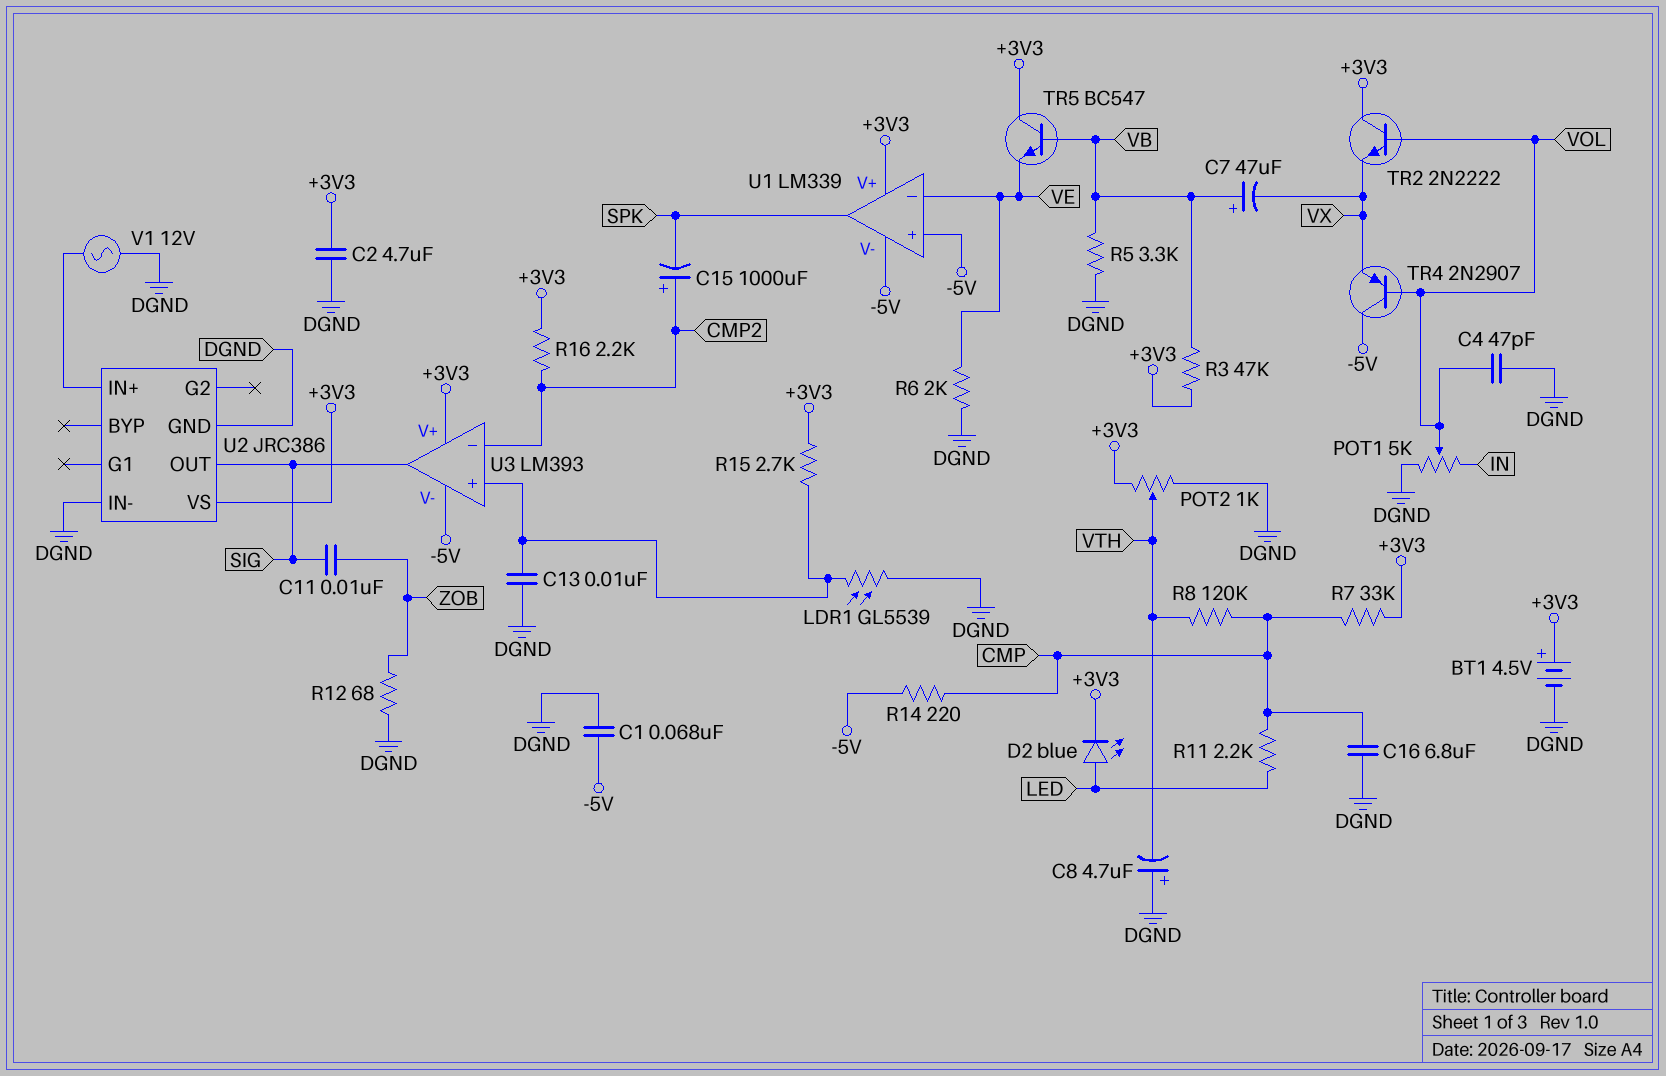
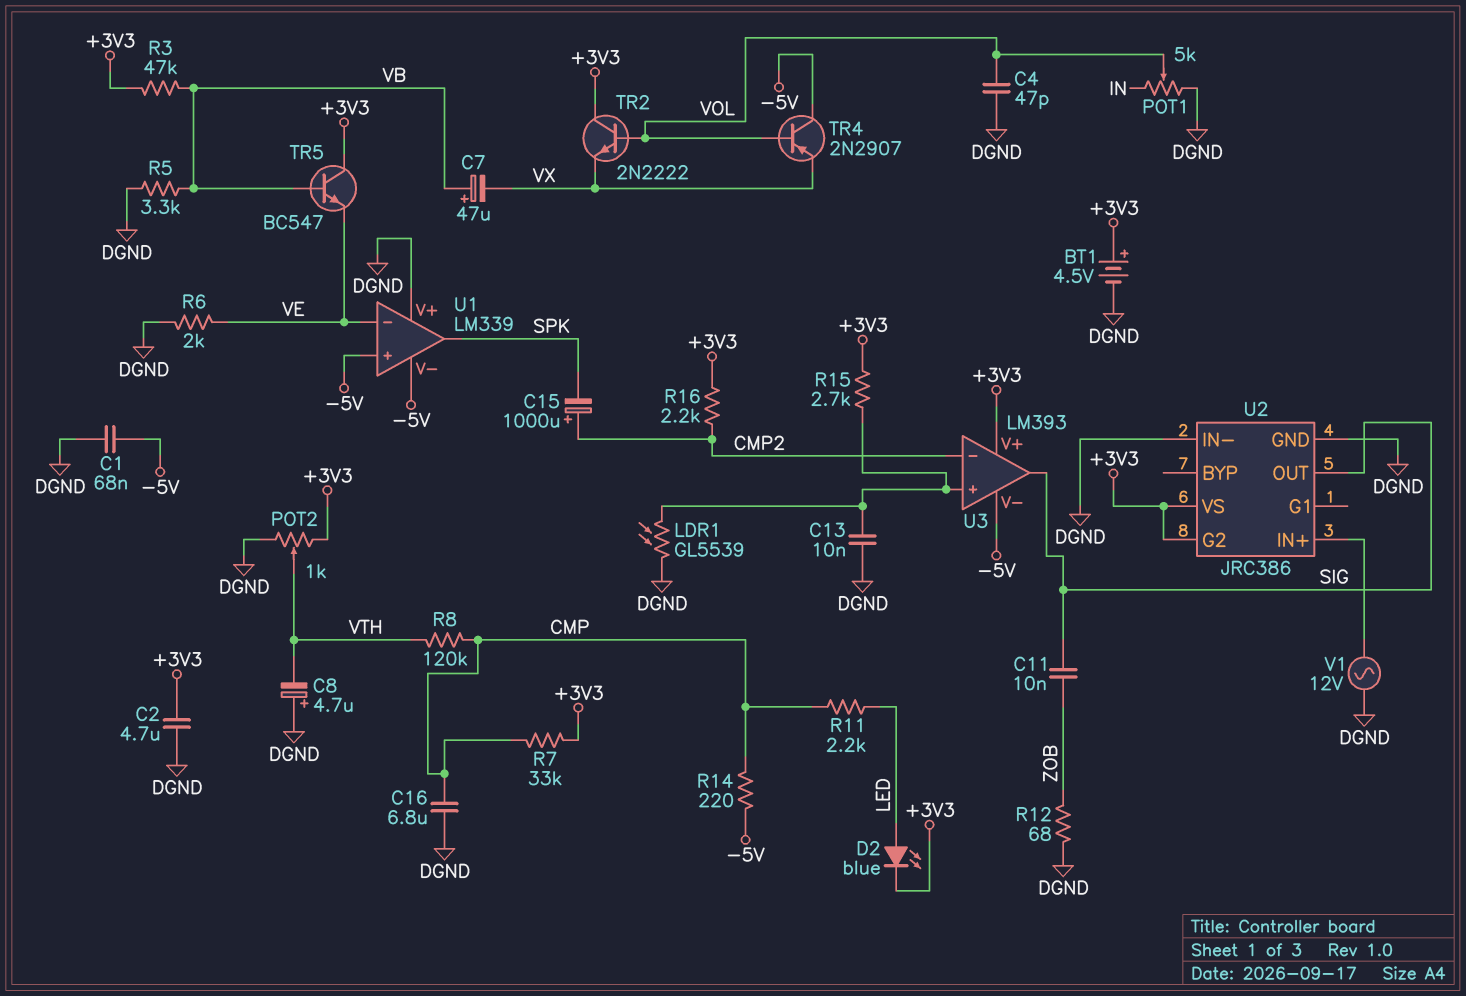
U1 pin V+: +3V3 -> DGND
U2 pin G2: none -> +3V3

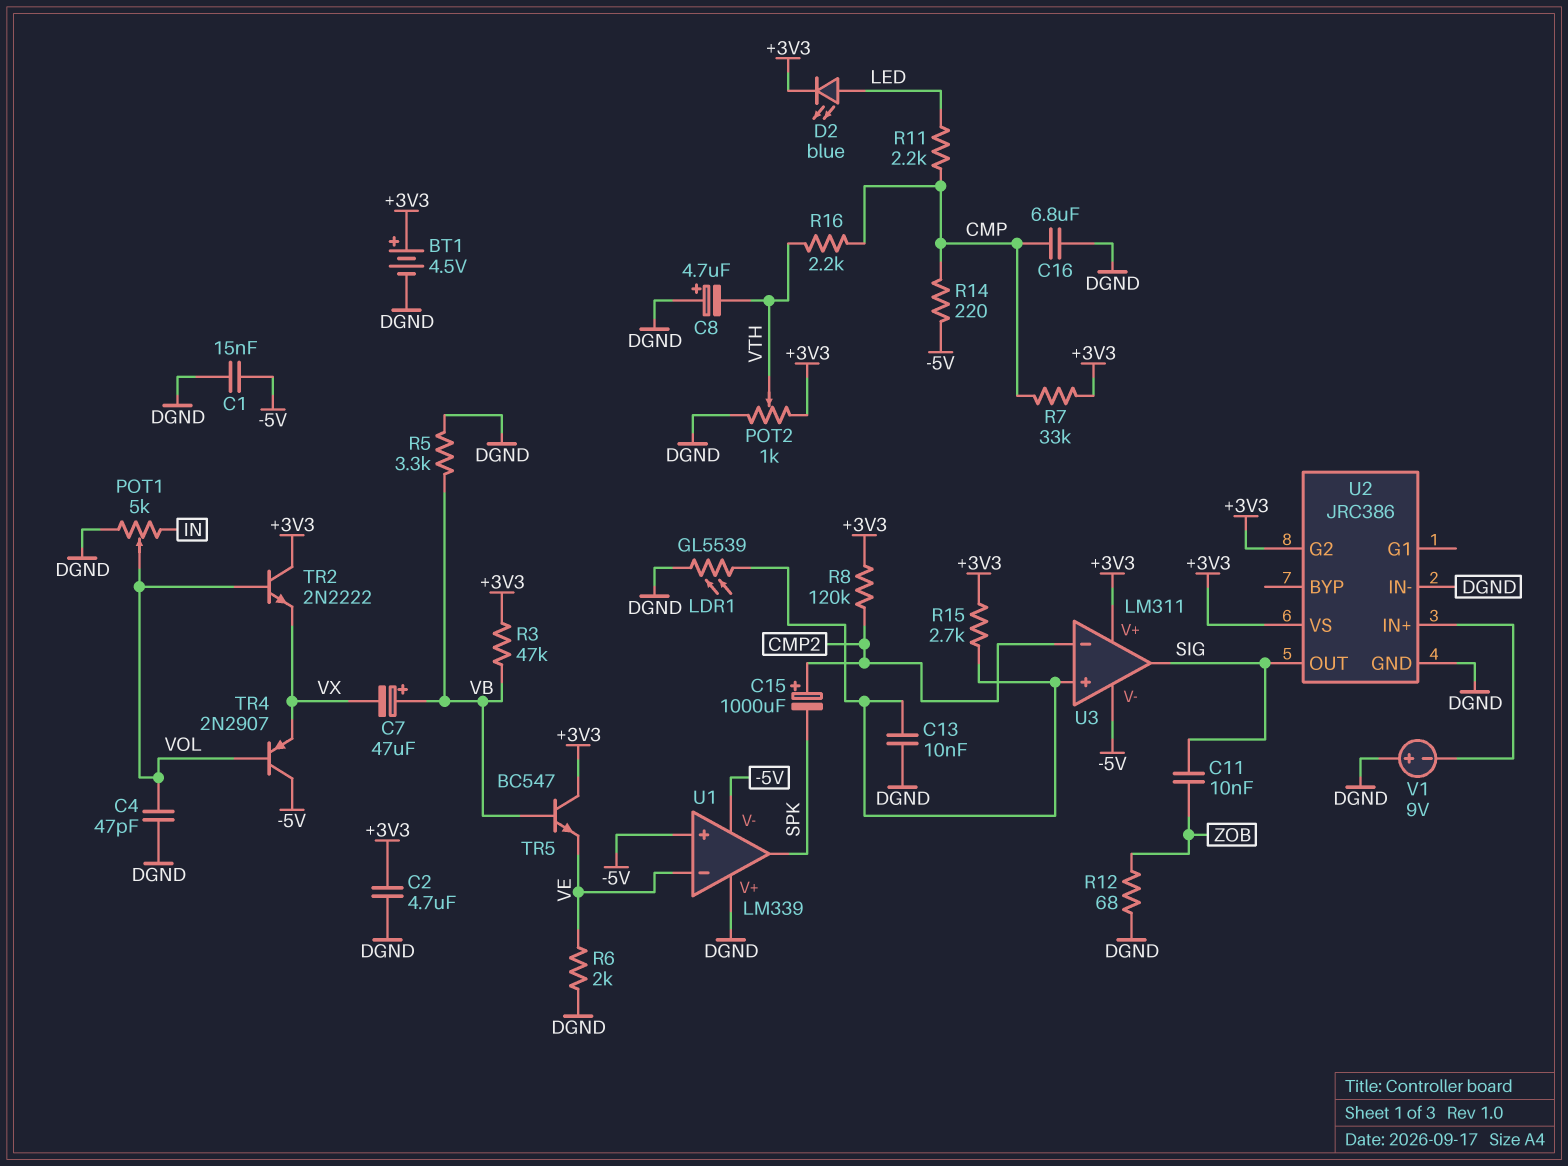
C1: 68nF (-5V, DGND) -> 15nF (-5V, DGND)
R8: 120k (CMP, VTH) -> 120k (+3V3, CMP2)
R16: 2.2k (+3V3, CMP2) -> 2.2k (CMP, VTH)
U3: LM393 -> LM311
V1: AC 12V (DGND, U2/IN+) -> 9V (plus DGND, minus U2/IN+)

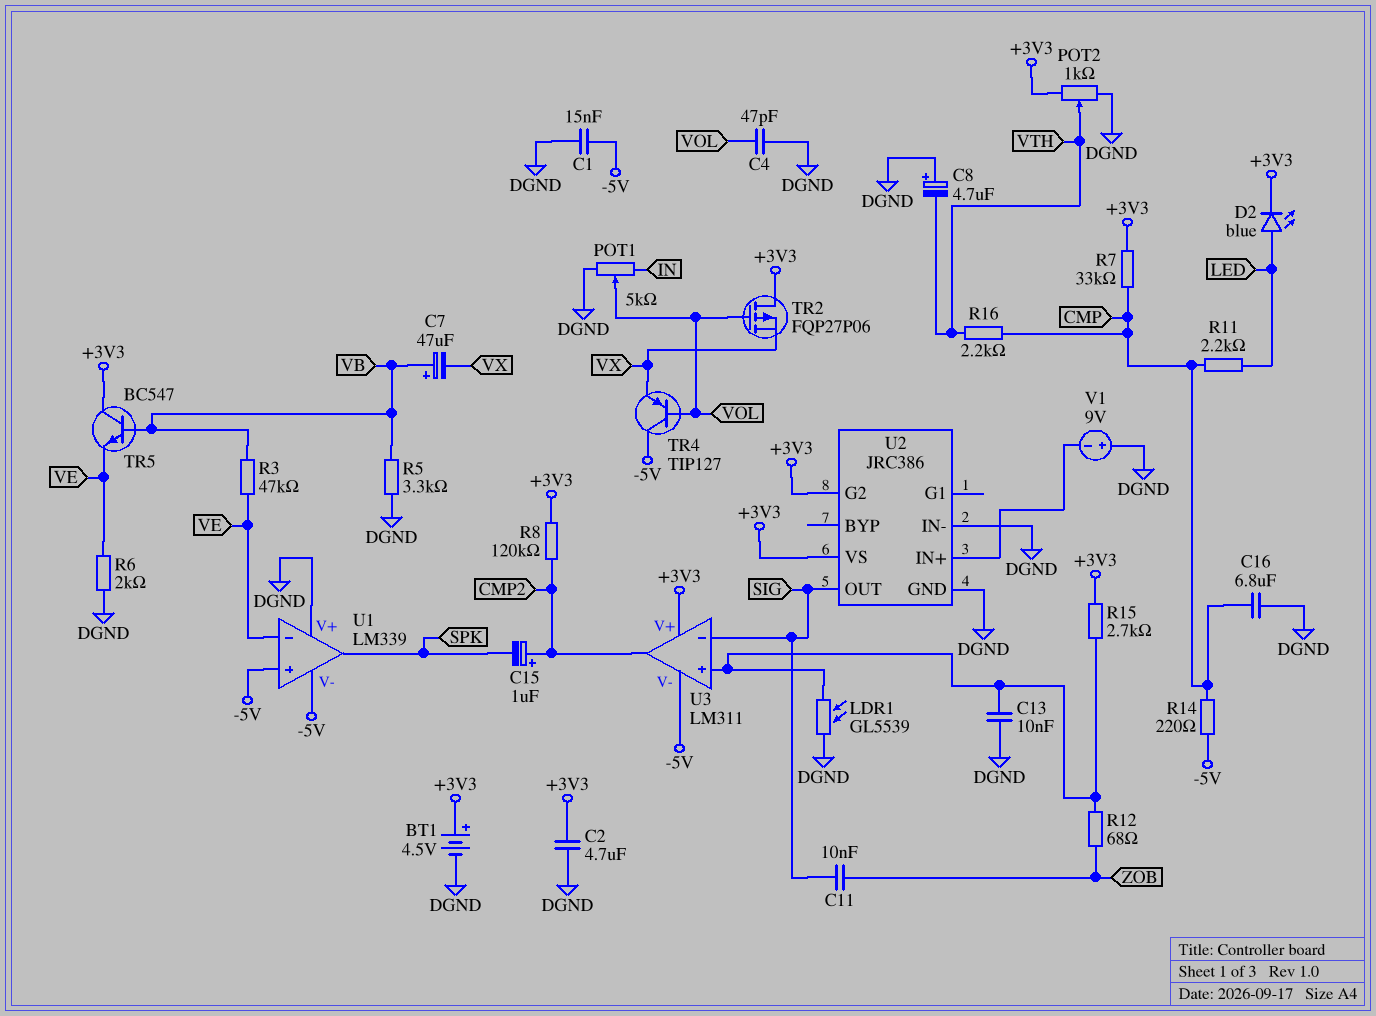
C15: 1000uF (plus CMP2, minus SPK) -> 1uF (plus CMP2, minus SPK)
R3: 47k (+3V3, VB) -> 47k (VB, VE)
R12: 68 (DGND, ZOB) -> 68 (U3/in+, ZOB)
TR2: NPN 2N2222 (B VOL, C +3V3, E VX) -> PMOS FQP27P06 (G VOL, D +3V3, S VX)
TR4: PNP 2N2907 (B VOL, C -5V, E VX) -> PNP TIP127 (B VOL, C -5V, E VX)
U3 pin in-: CMP2 -> SIG
U3 pin out: SIG -> CMP2

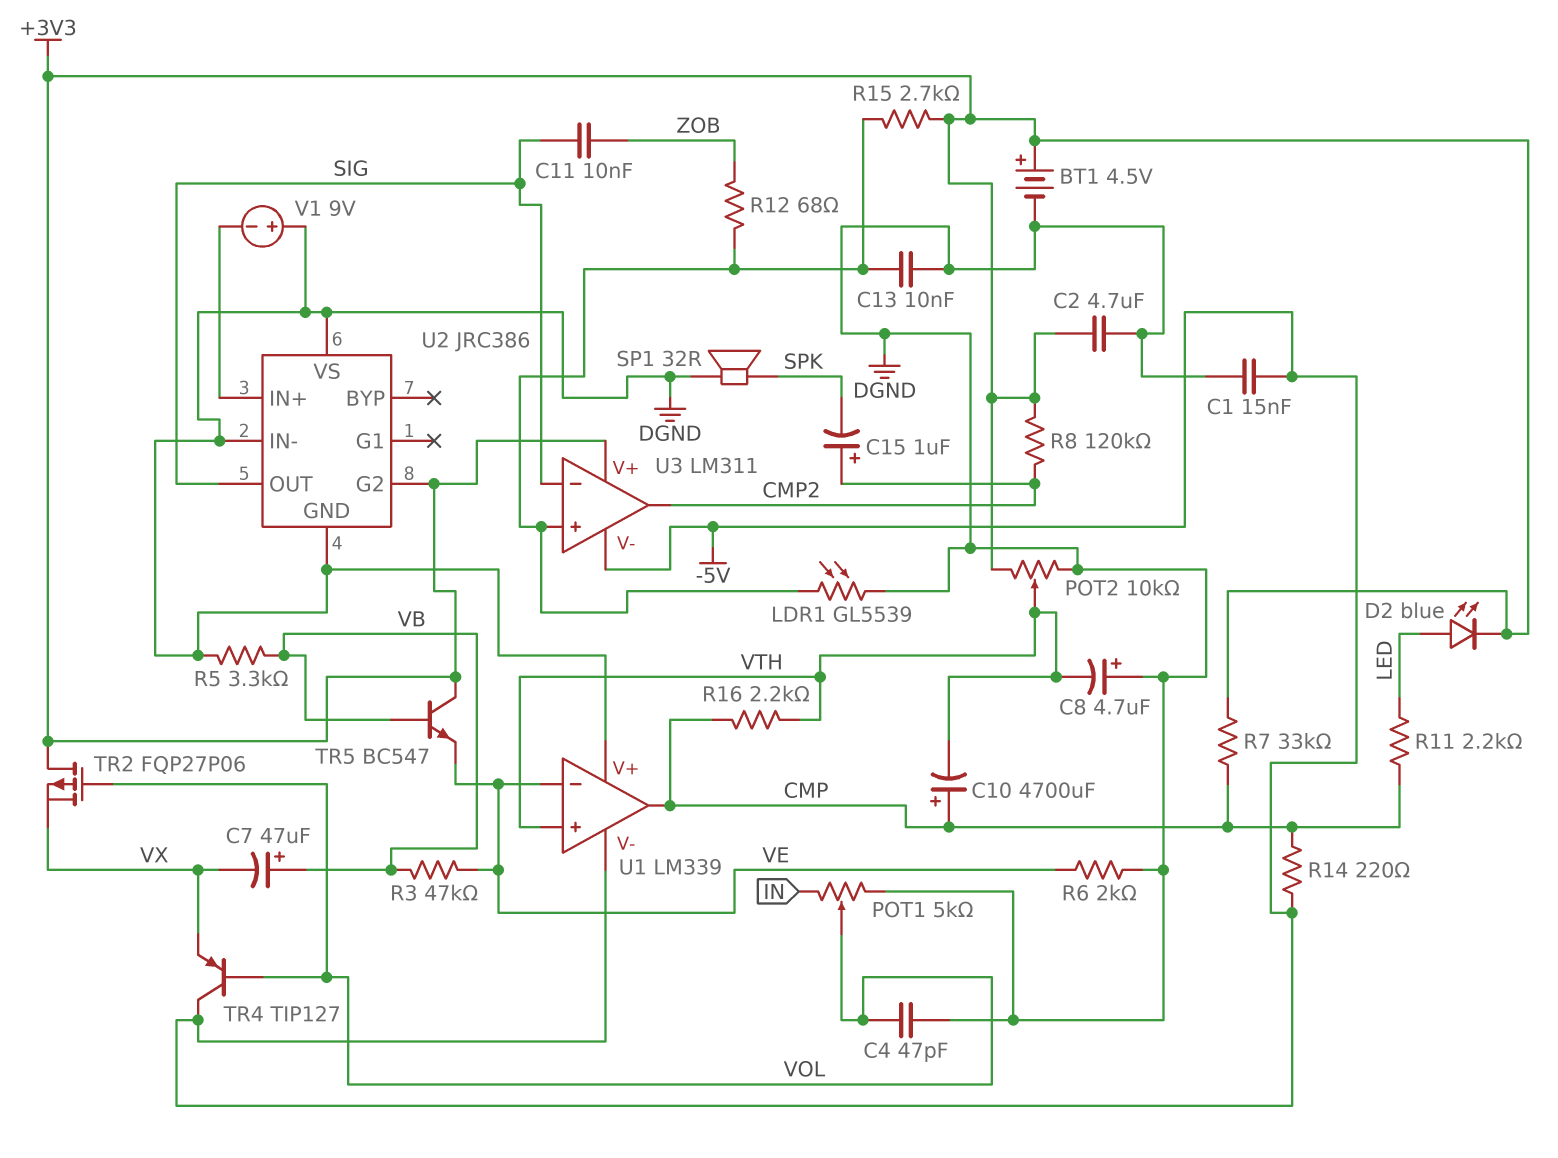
C10: none -> 4700uF (plus CMP, minus VTH)
C16: 6.8uF (CMP, DGND) -> none
POT2: 1k (+3V3, DGND, wiper VTH) -> 10k (+3V3, DGND, wiper VTH)
SP1: none -> speaker 32R (DGND, SPK)
U1 pin in+: -5V -> VTH
U1 pin out: SPK -> CMP
U2 pin VS: +3V3 -> DGND

